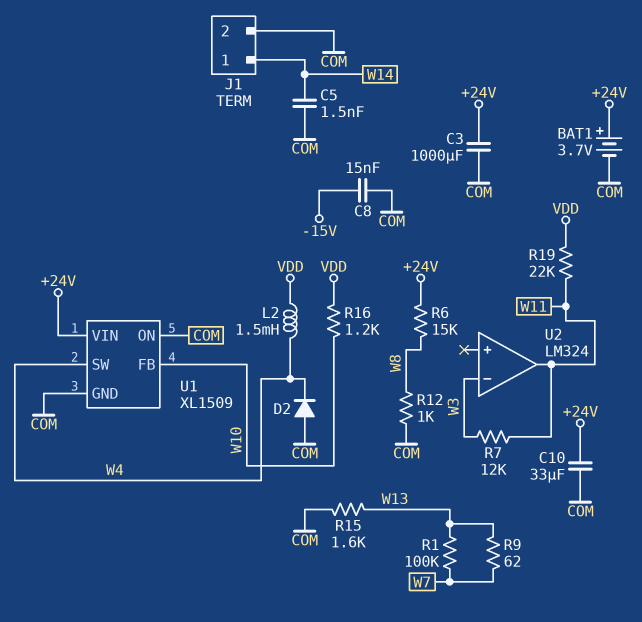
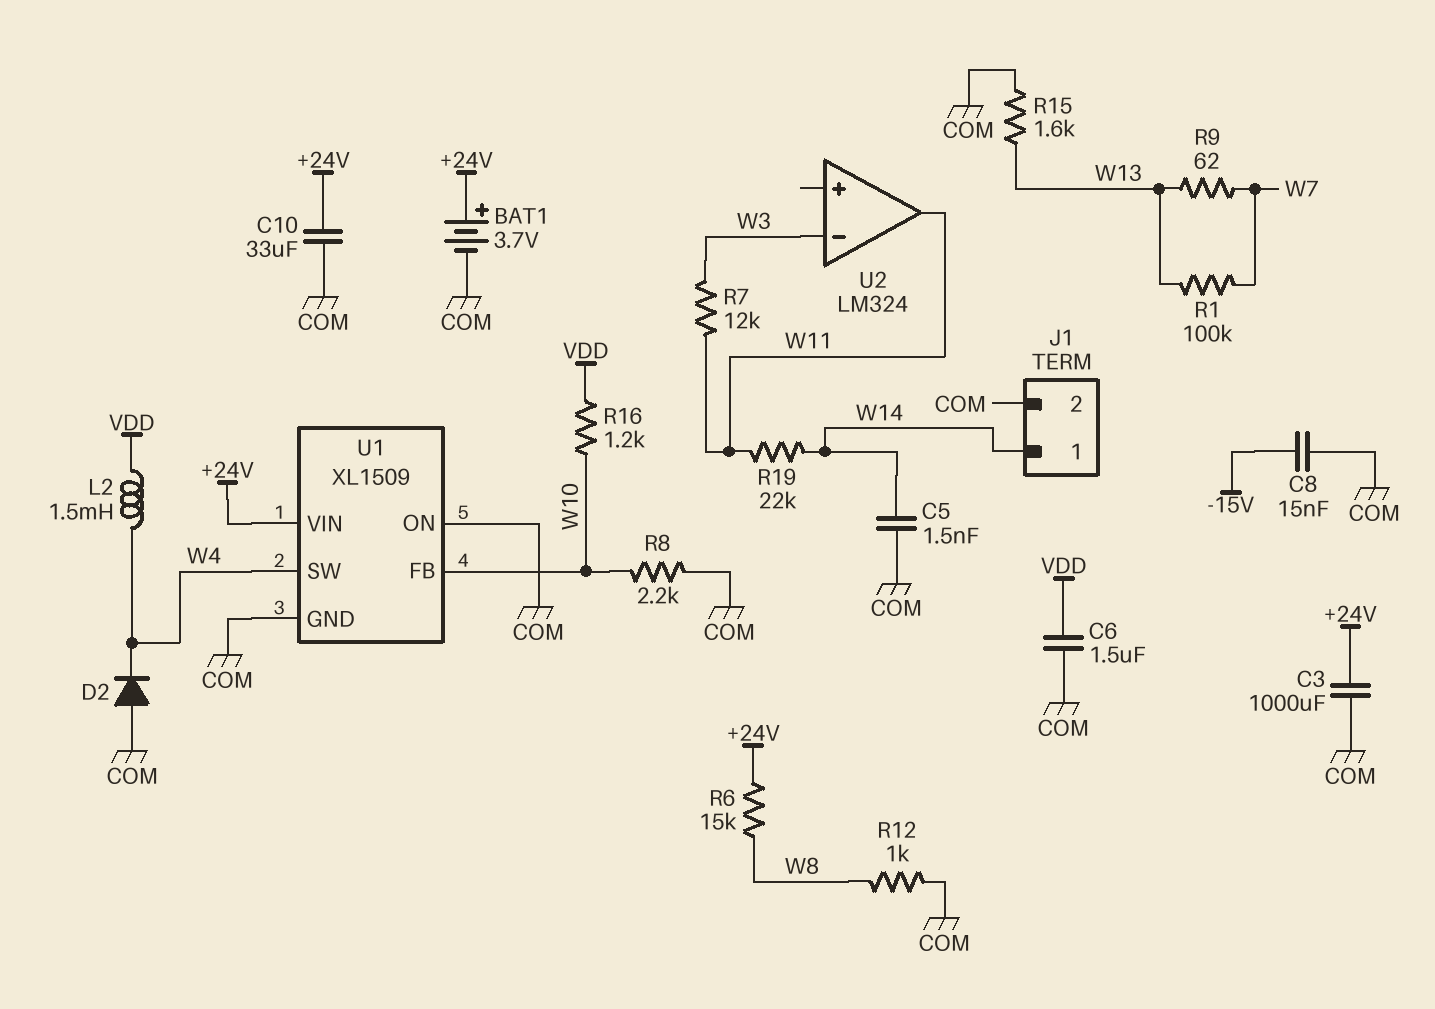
C6: none -> 1.5uF (COM, VDD)
R8: none -> 2.2k (COM, W10)
R19: 22k (VDD, W11) -> 22k (W11, W14)

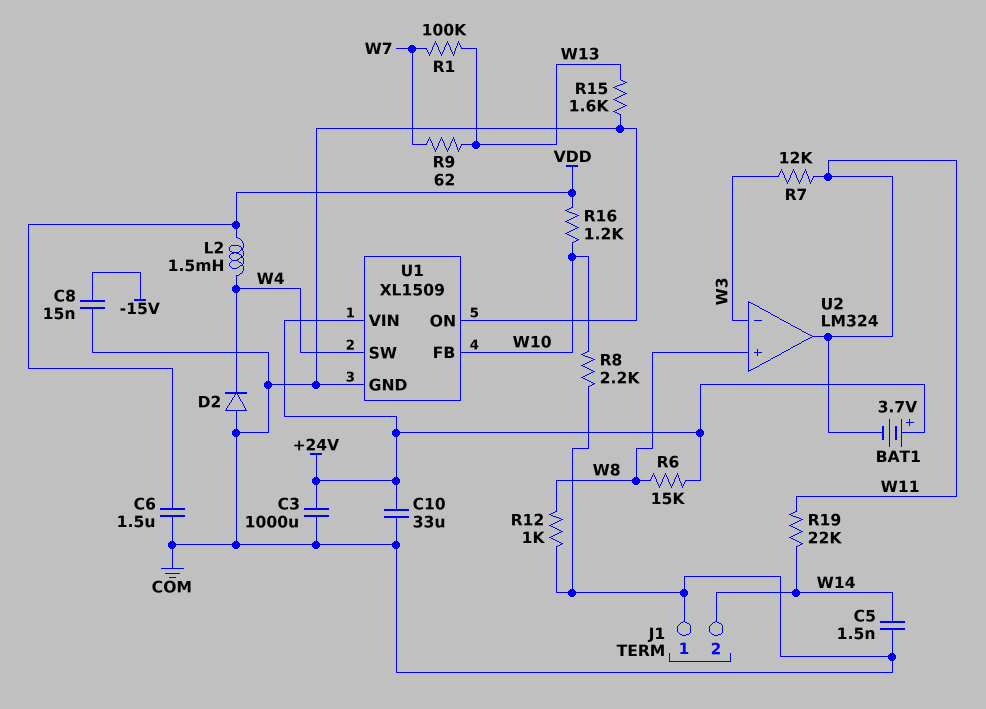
BAT1: 3.7V (plus +24V, minus COM) -> 3.7V (plus +24V, minus W11)
J1 pin 1: W14 -> COM
J1 pin 2: COM -> W14
U2 pin in+: none -> W8

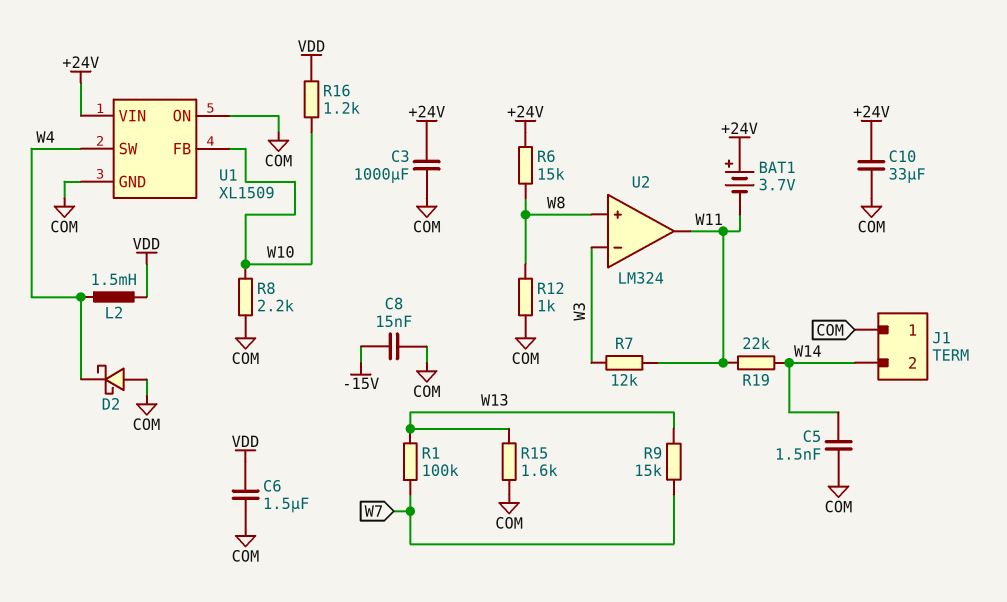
D2: diode (A COM, K W4) -> schottky (A COM, K W4)
R9: 62 (W7, W13) -> 15k (W7, W13)

